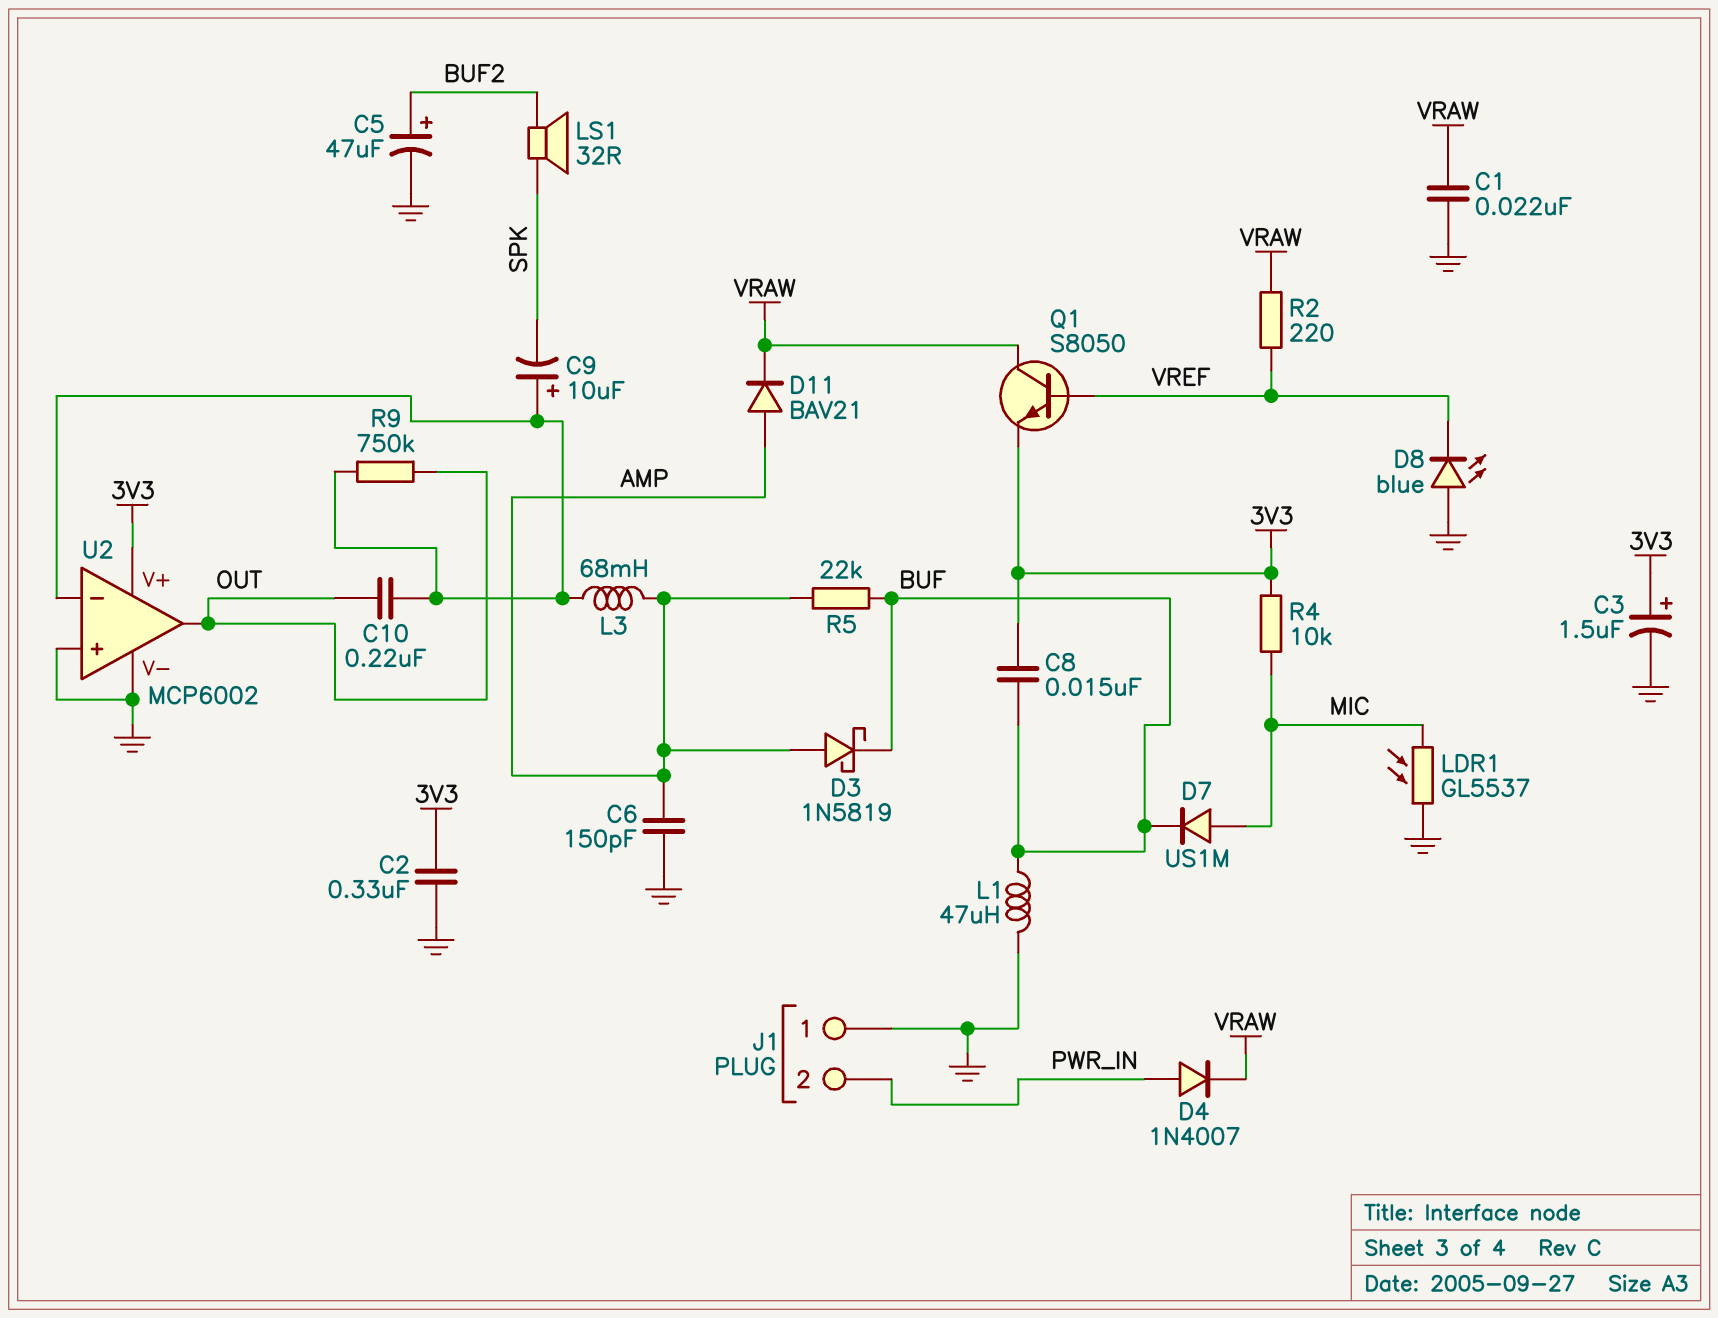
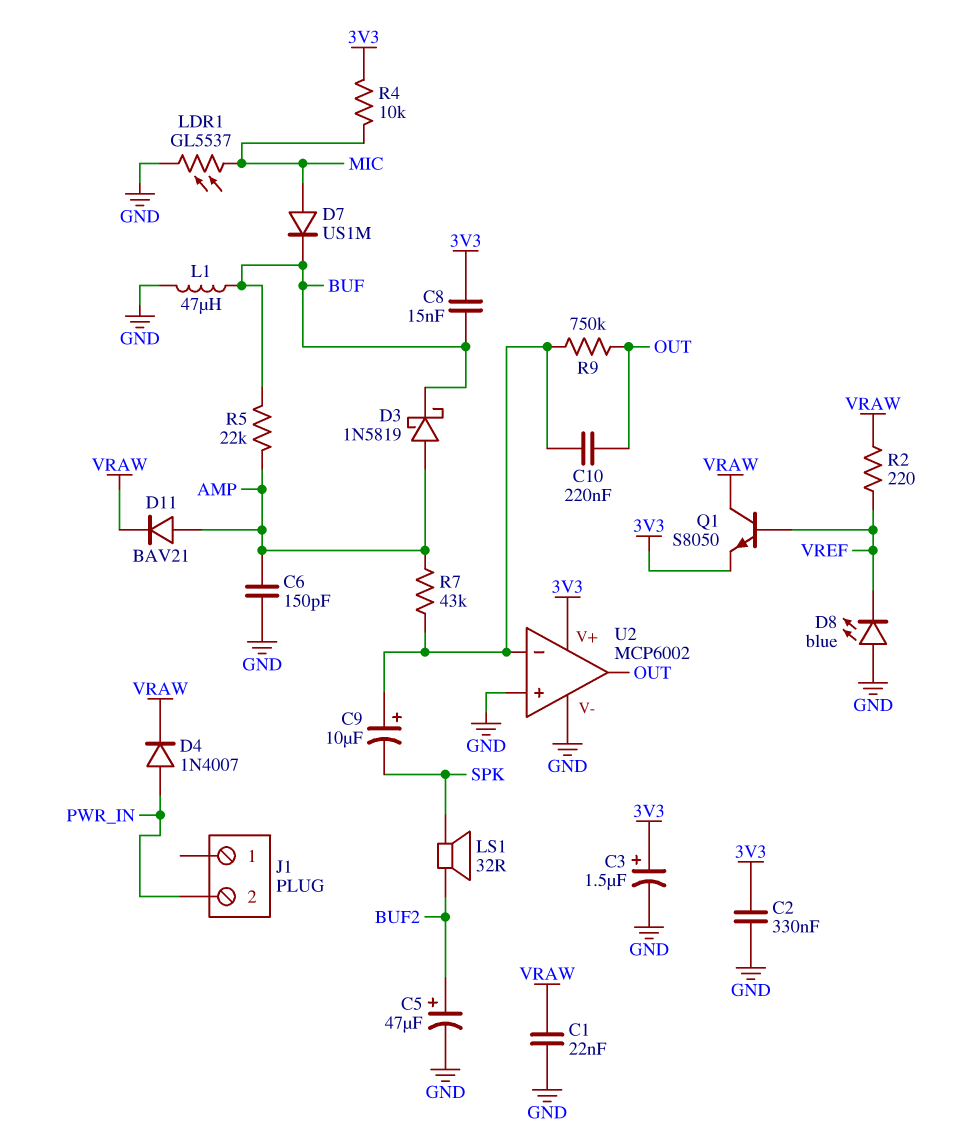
J1 pin 1: GND -> none
L3: 68mH (AMP, U2/in-) -> none
R7: none -> 43k (AMP, U2/in-)

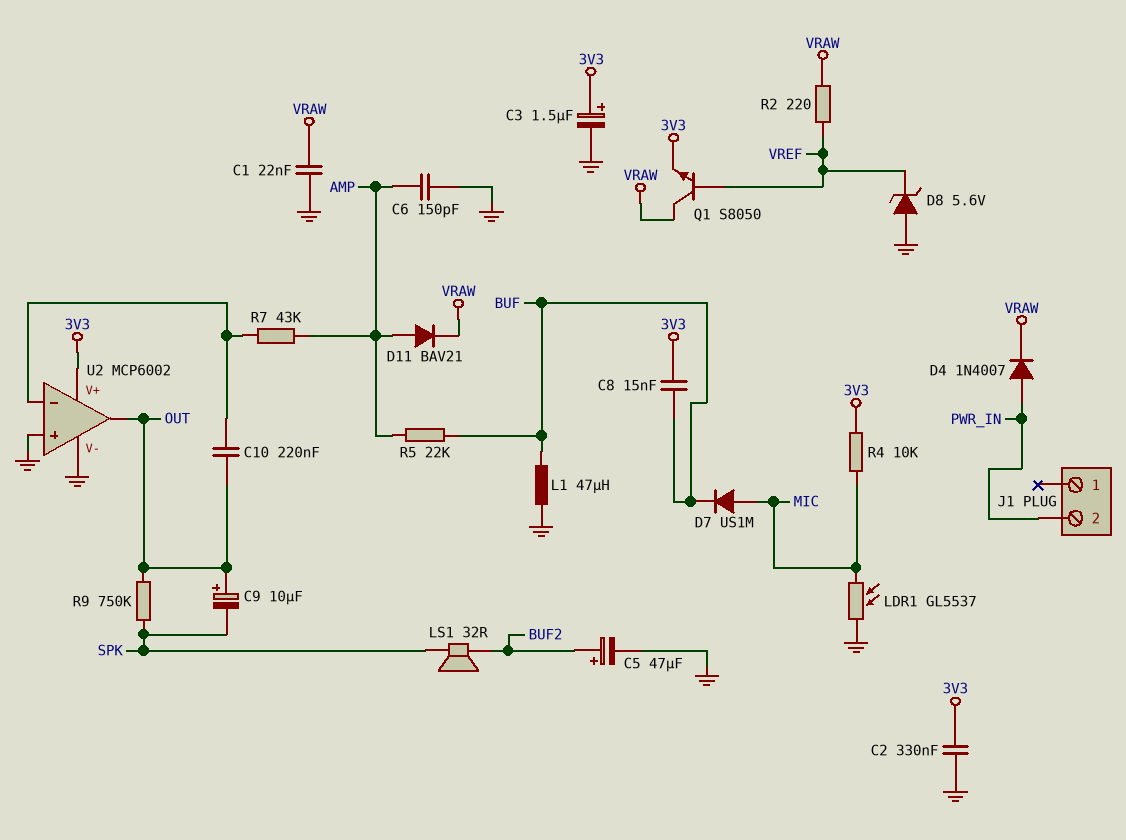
C9: 10uF (plus U2/in-, minus SPK) -> 10uF (plus OUT, minus SPK)
D3: schottky 1N5819 (A AMP, K BUF) -> none
D8: LED blue (A GND, K VREF) -> zener 5.6V (A GND, K VREF)
R9: 750k (OUT, U2/in-) -> 750k (OUT, SPK)

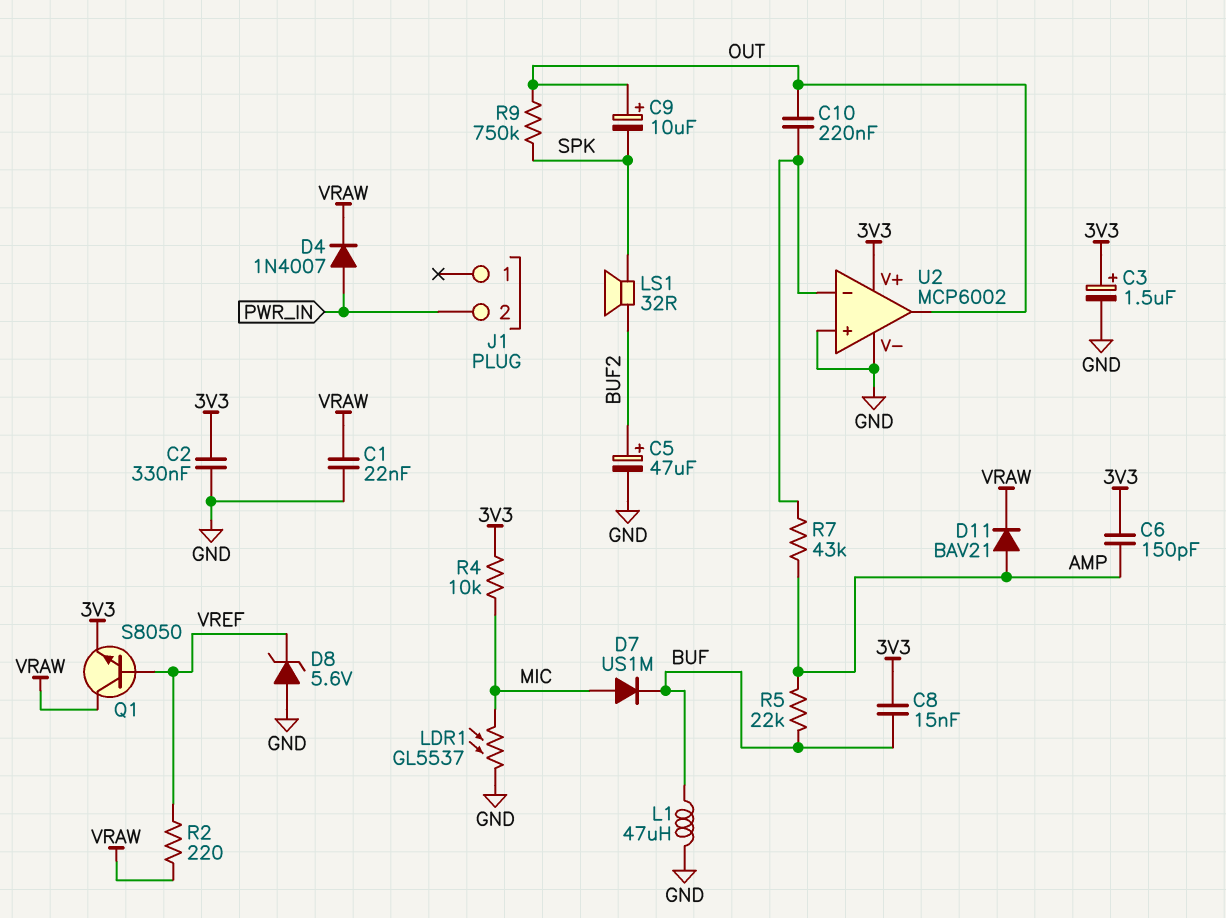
C6: 150pF (AMP, GND) -> 150pF (3V3, AMP)

